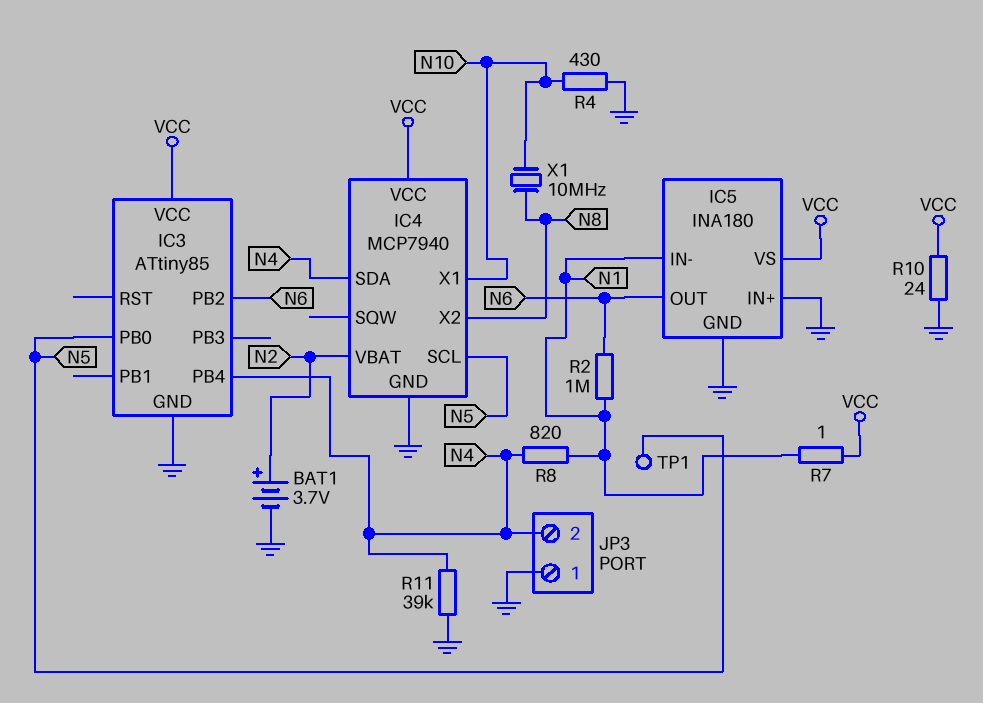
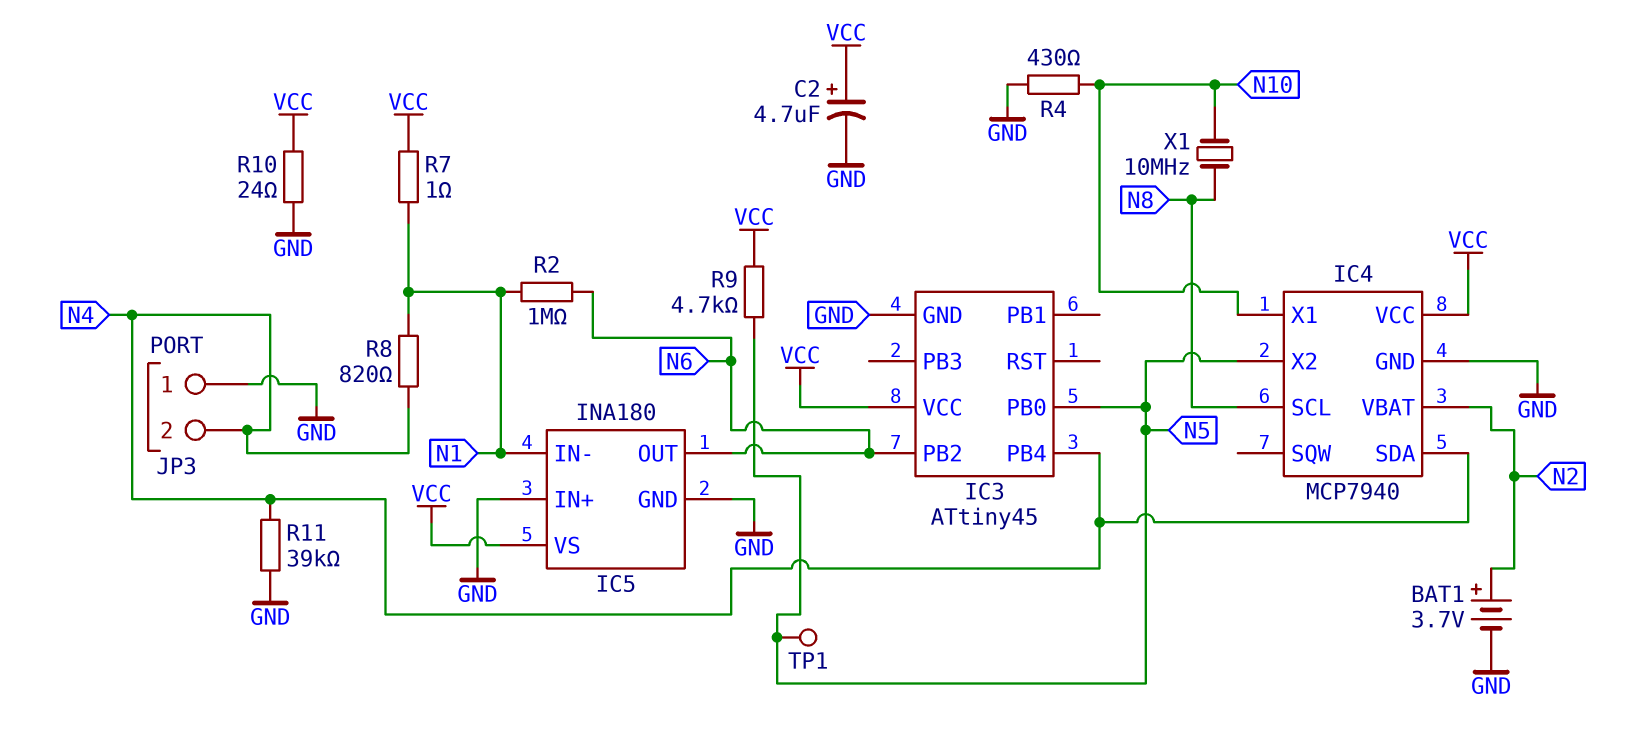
C2: none -> 4.7uF (plus VCC, minus GND)
IC3: ATtiny85 -> ATtiny45
IC4 pin SCL: N5 -> N8
IC4 pin X2: N8 -> N5
R9: none -> 4.7k (N5, VCC)

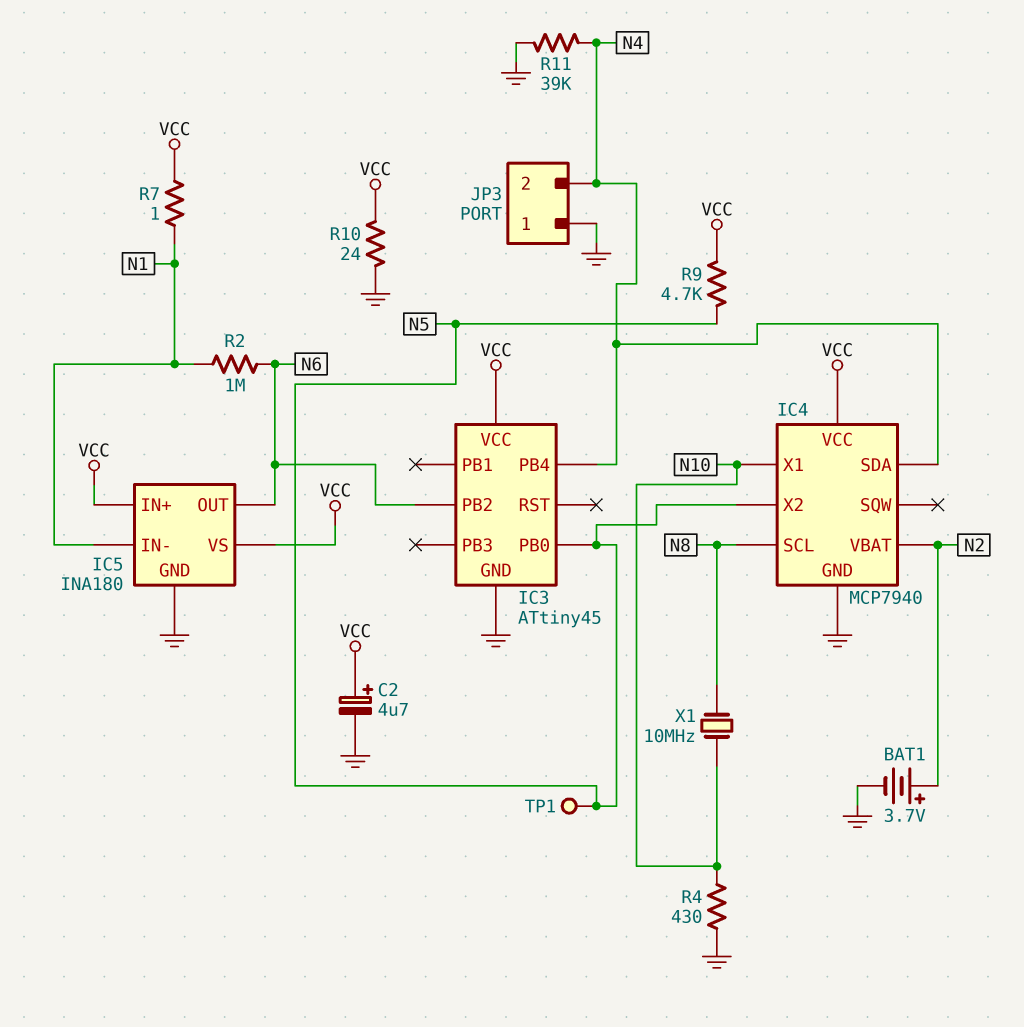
IC5 pin IN+: GND -> VCC
R8: 820 (N1, N4) -> none

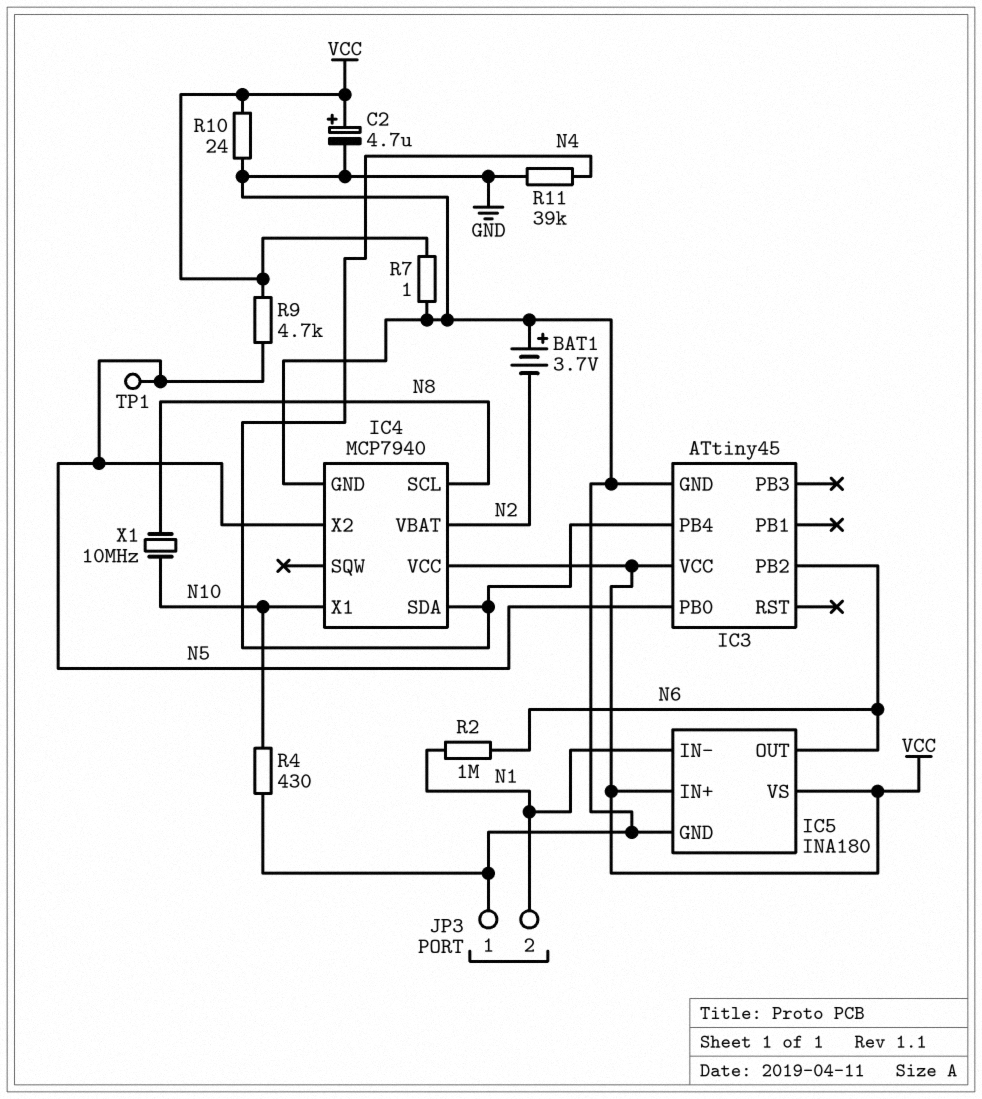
BAT1: 3.7V (plus N2, minus GND) -> 3.7V (plus GND, minus N2)
JP3 pin 2: N4 -> N1
R7: 1 (N1, VCC) -> 1 (GND, VCC)

